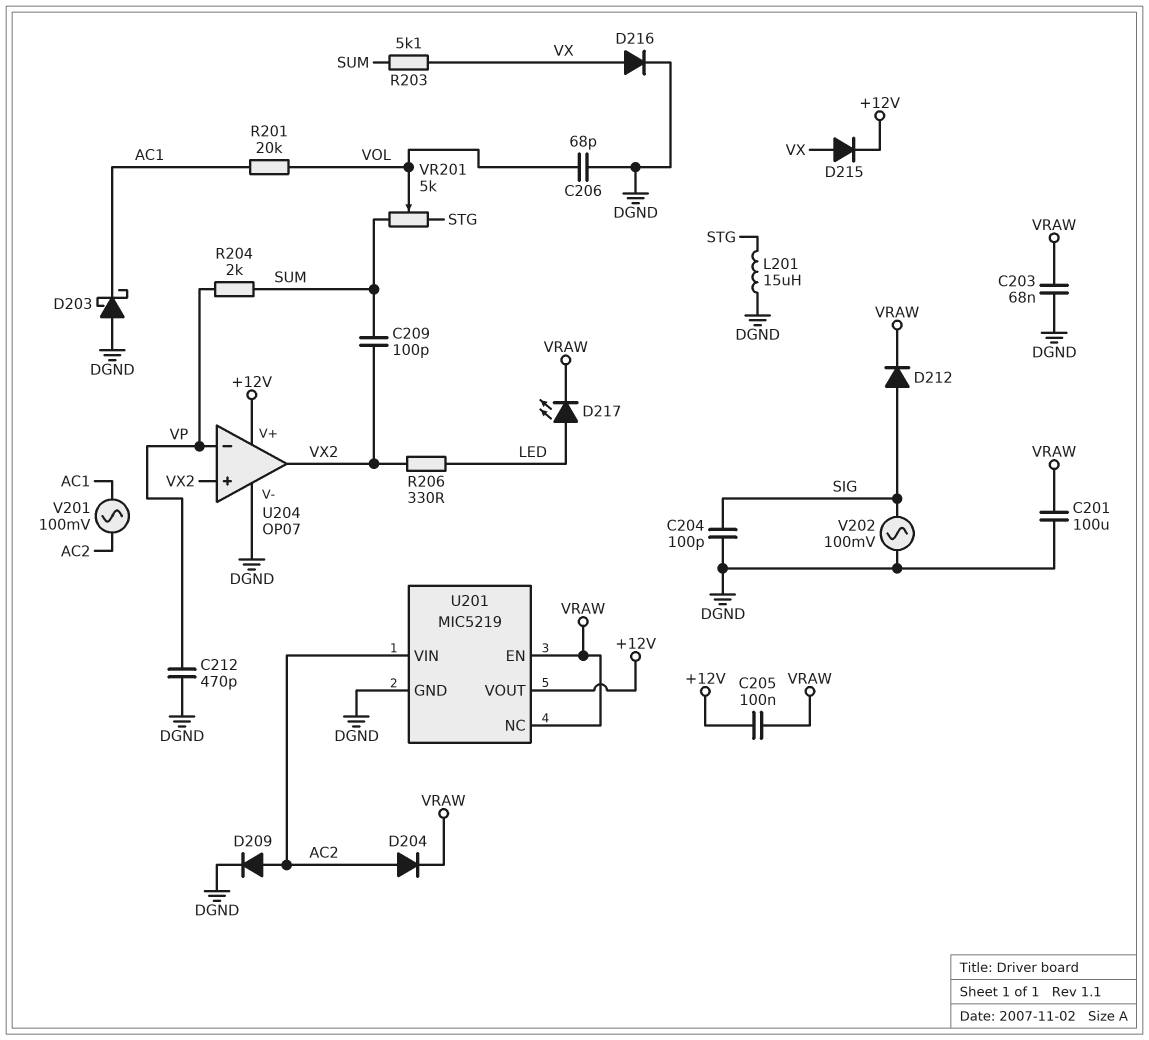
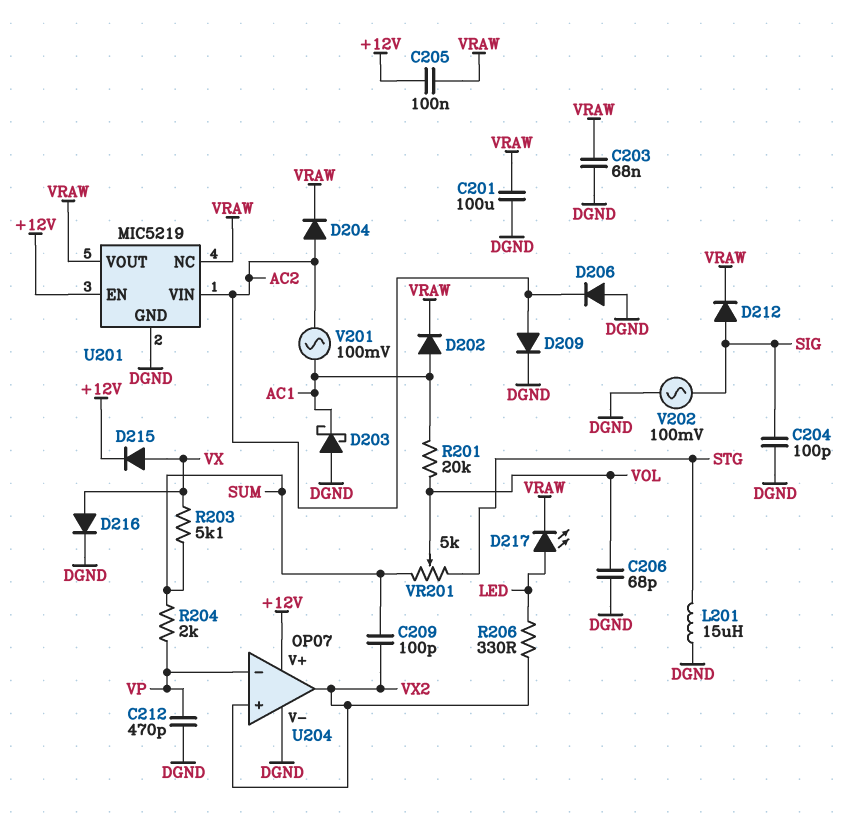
D202: none -> diode (A AC1, K VRAW)
D206: none -> diode (A DGND, K AC2)
U201 pin EN: VRAW -> +12V
U201 pin VOUT: +12V -> VRAW

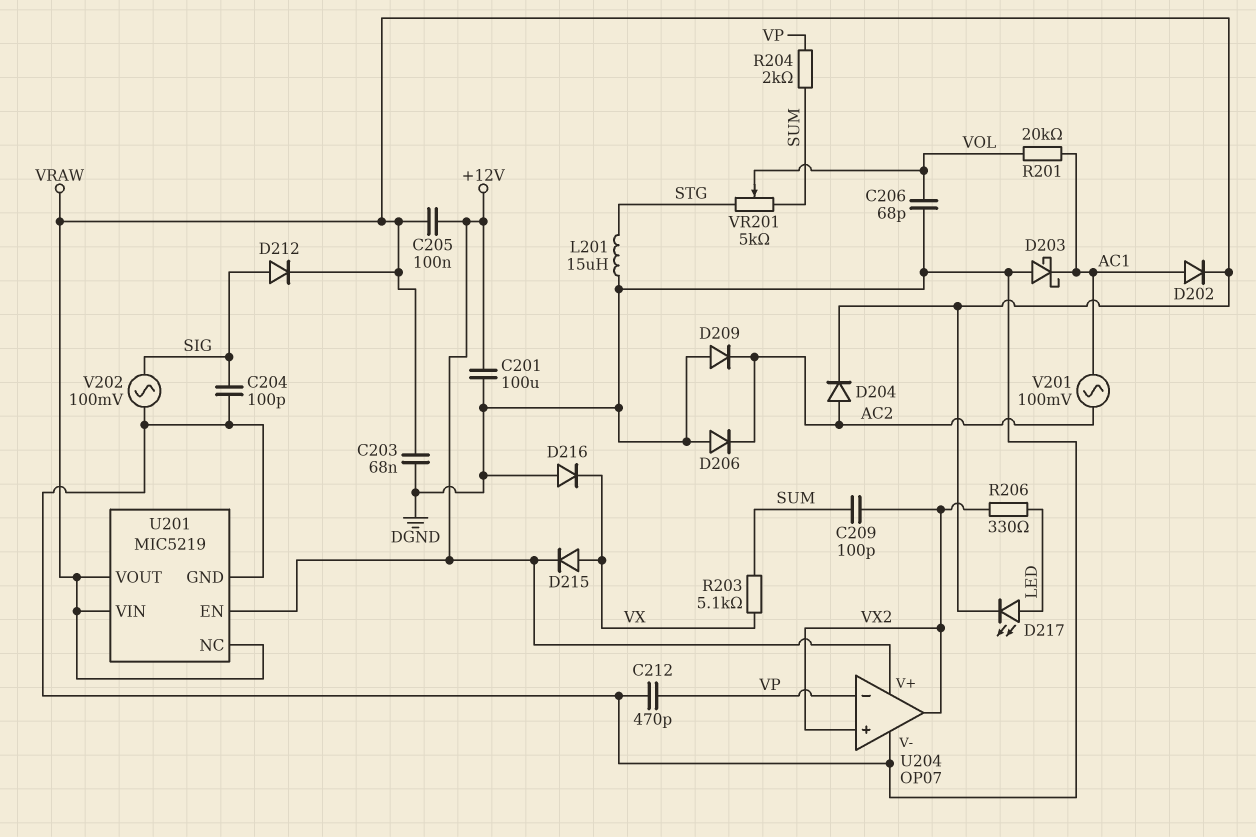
C201: 100uF (DGND, VRAW) -> 100uF (+12V, DGND)
D209: diode (A AC2, K DGND) -> diode (A DGND, K AC2)
D216: diode (A VX, K DGND) -> diode (A DGND, K VX)
U201 pin VIN: AC2 -> VRAW

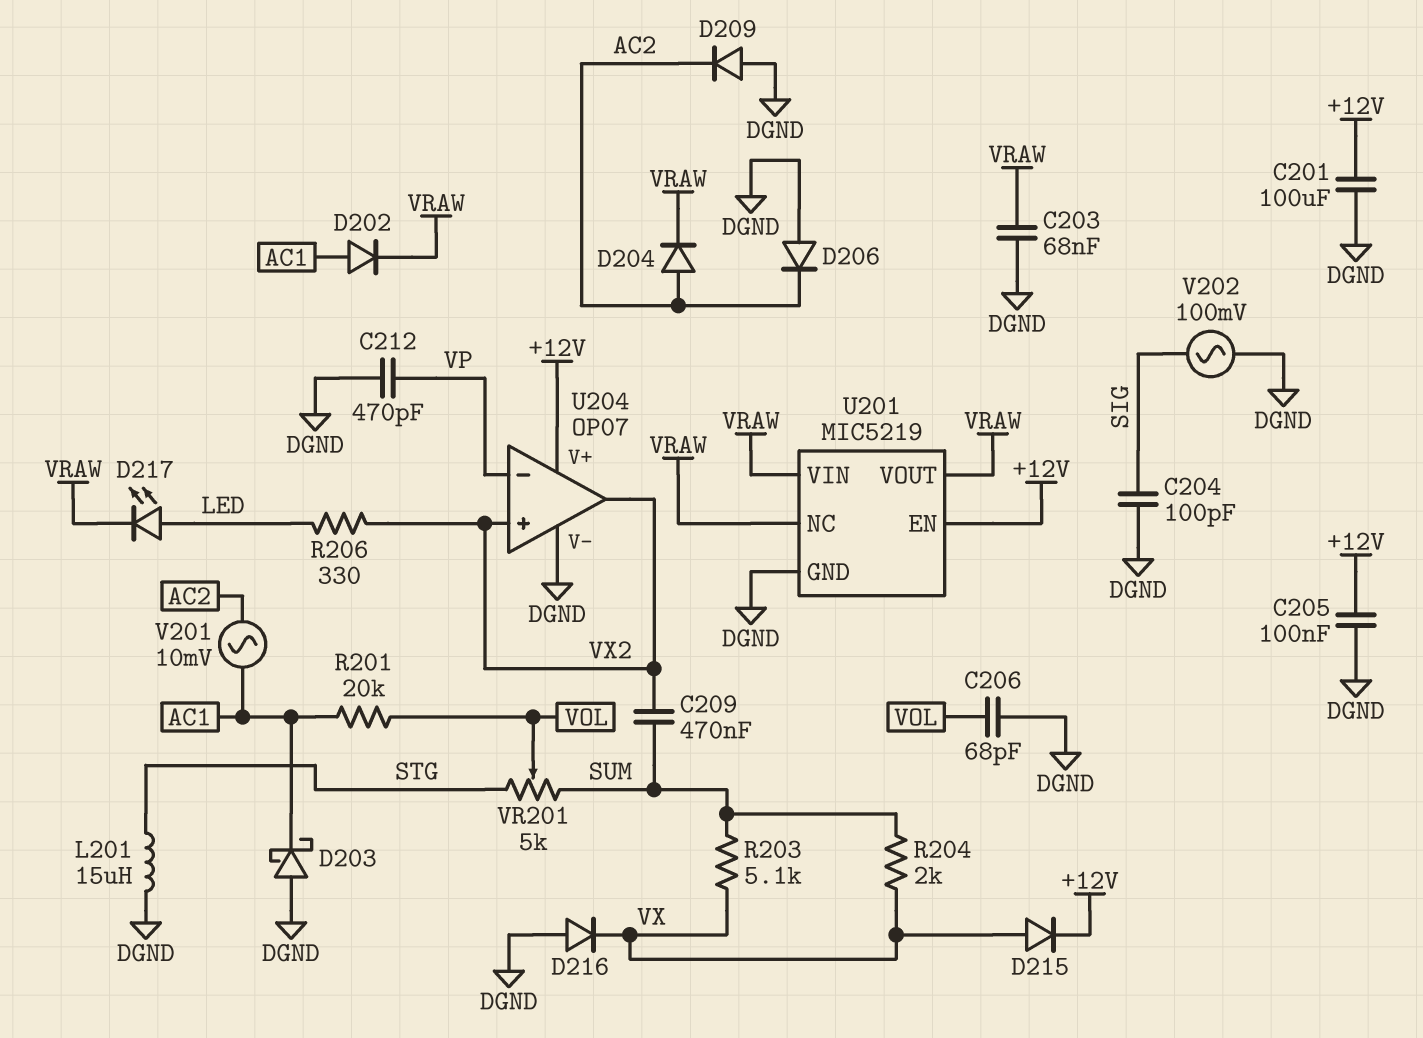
C205: 100nF (+12V, VRAW) -> 100nF (+12V, DGND)
C209: 100pF (SUM, VX2) -> 470nF (SUM, VX2)
D212: diode (A SIG, K VRAW) -> none
R204: 2k (SUM, VP) -> 2k (SUM, VX)
V201: AC 100mV (AC1, AC2) -> AC 10mV (AC1, AC2)

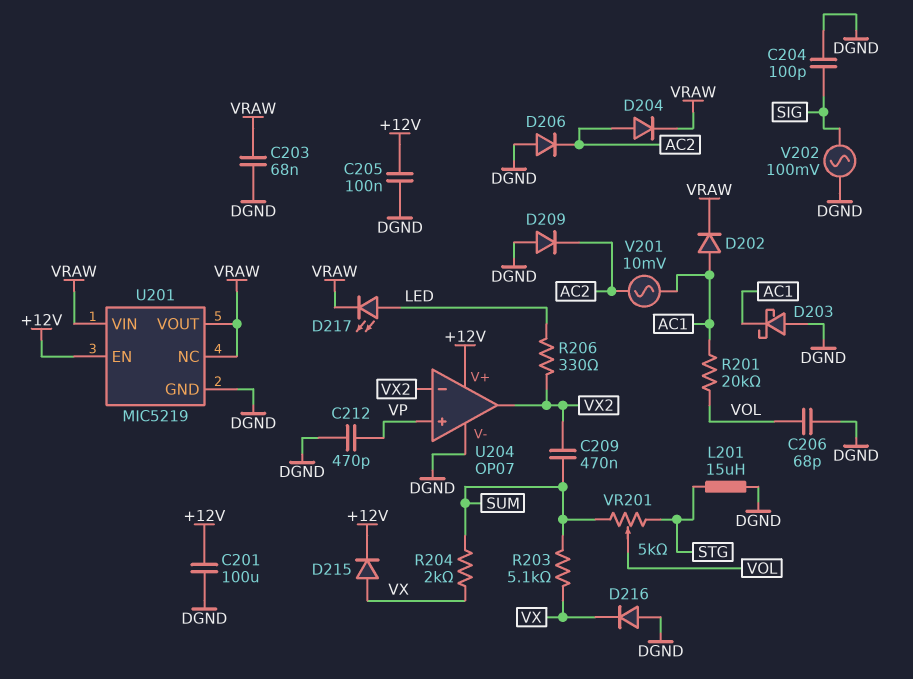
U204 pin in+: VX2 -> VP
U204 pin in-: VP -> VX2

